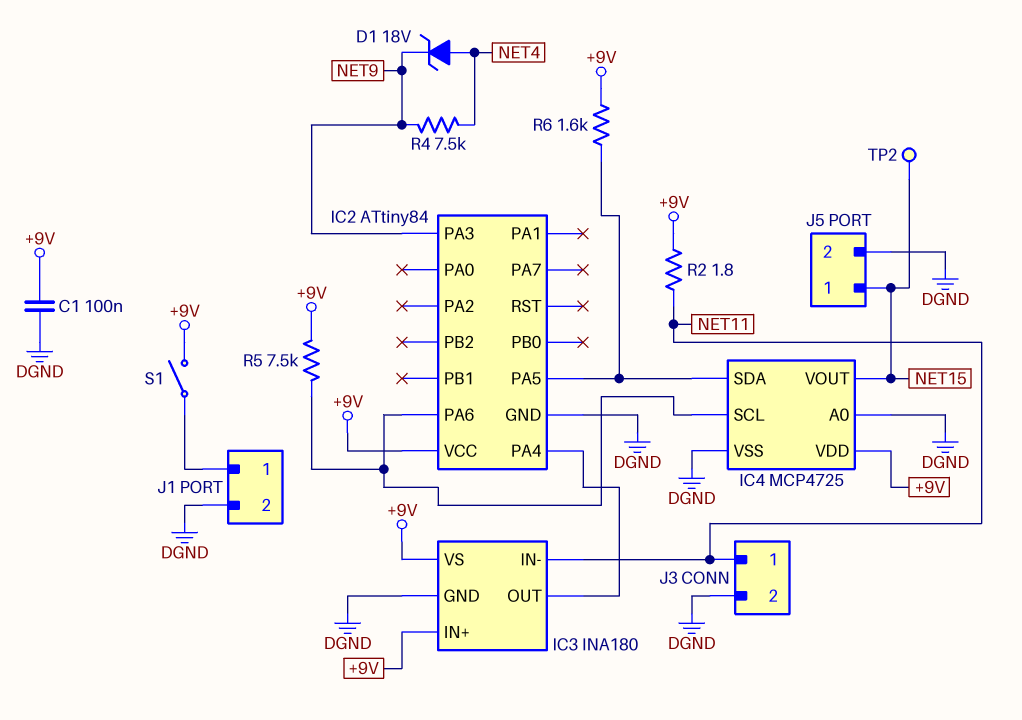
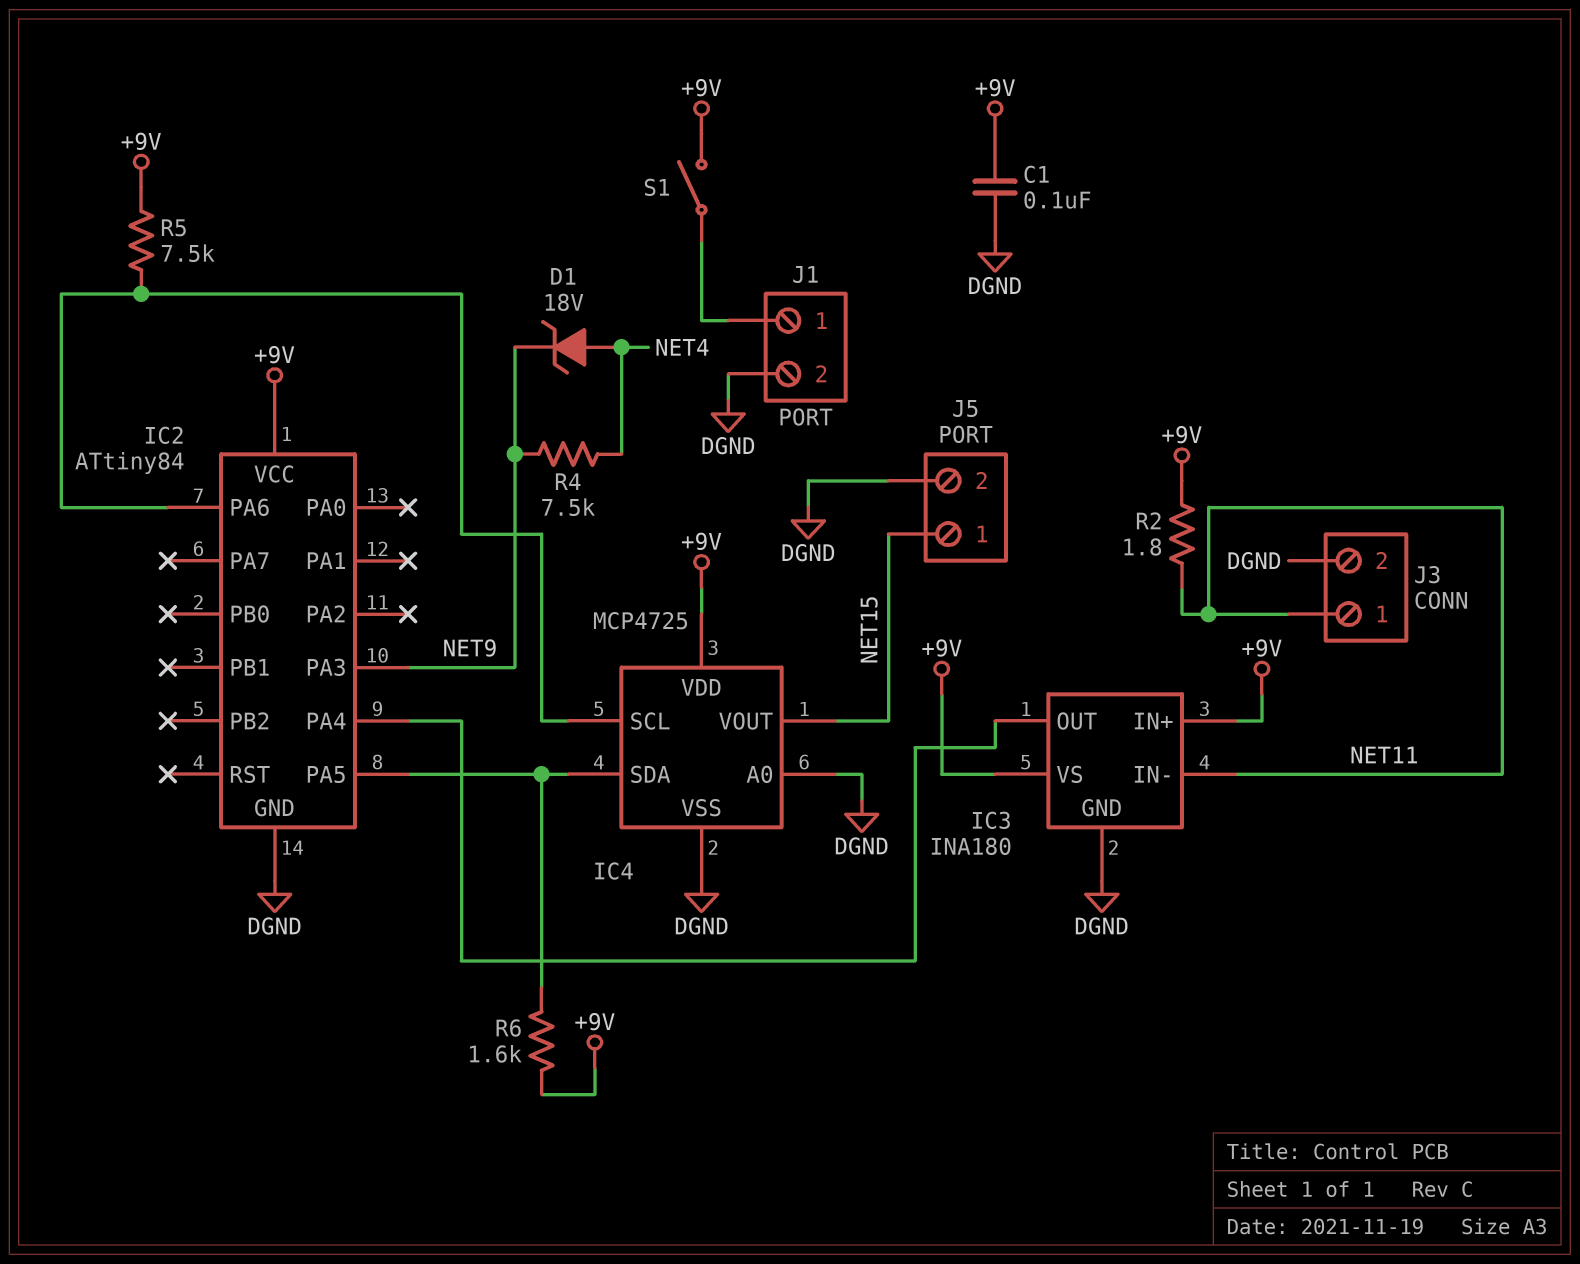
TP2: test point (NET15) -> none

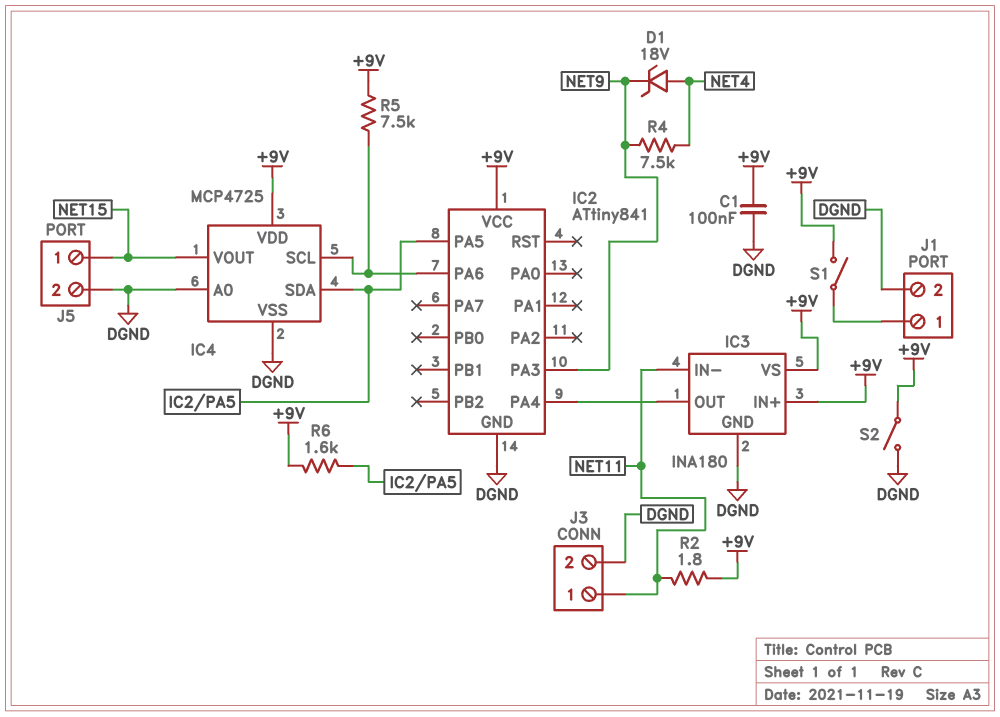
IC2: ATtiny84 -> ATtiny841
S2: none -> switch (+9V, DGND)

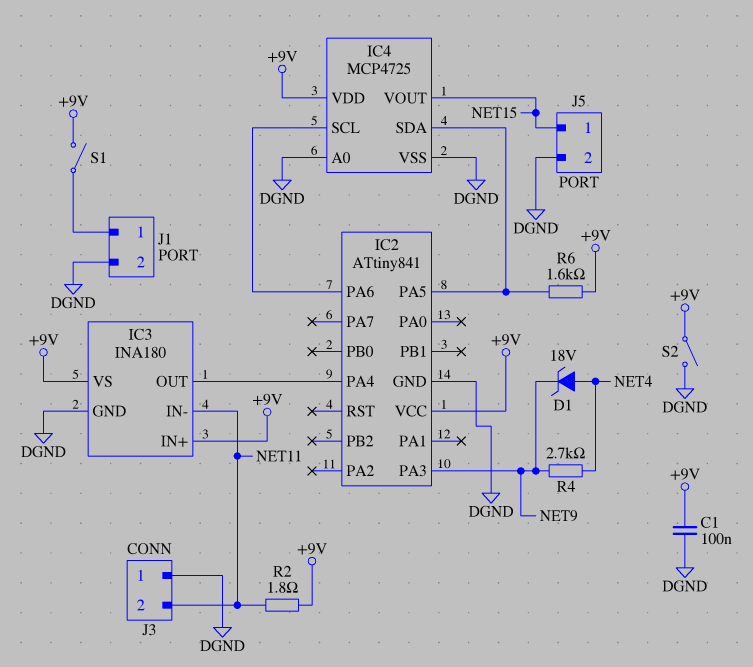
J3 pin 1: NET11 -> DGND
J3 pin 2: DGND -> NET11
R4: 7.5k (NET4, NET9) -> 2.7k (NET4, NET9)
R5: 7.5k (+9V, IC2/PA6) -> none

